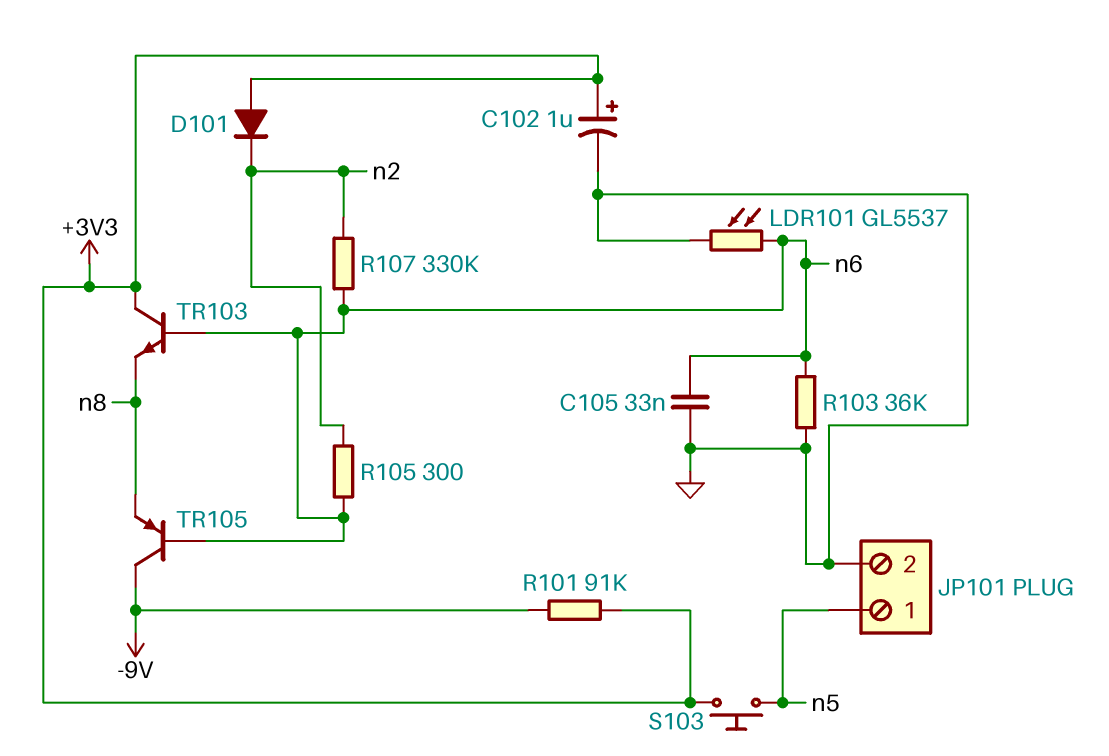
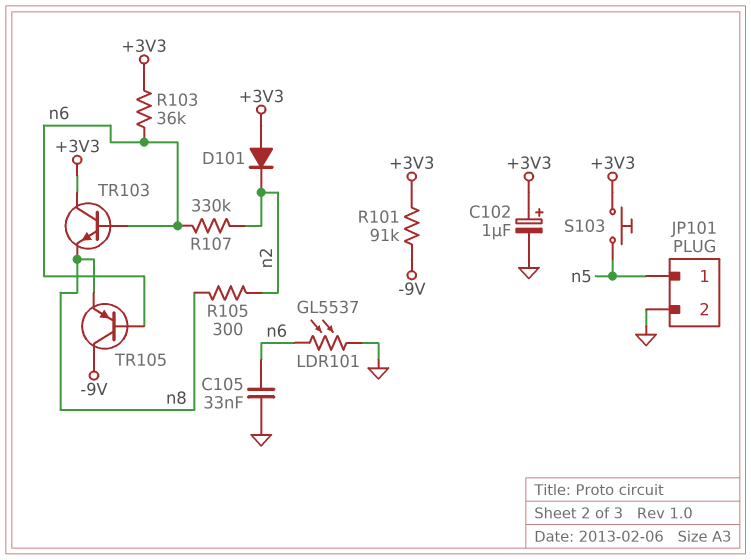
R103: 36k (GND, n6) -> 36k (+3V3, n6)
R105: 300 (n2, n6) -> 300 (n2, n8)

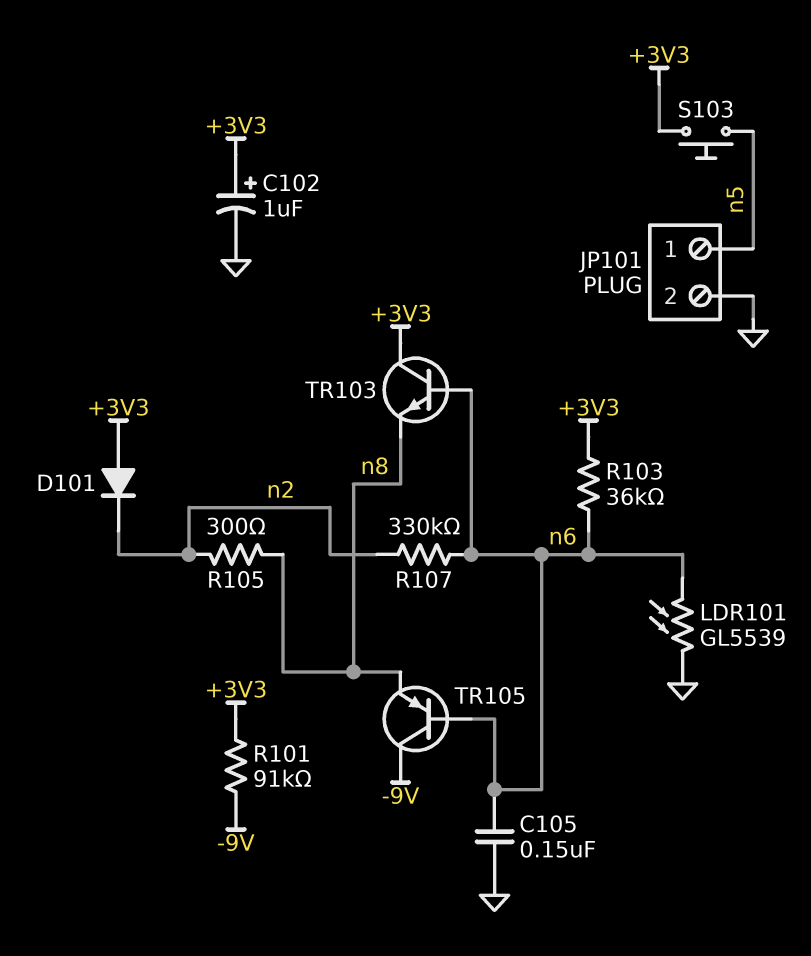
C105: 33nF (GND, n6) -> 150nF (GND, n6)
LDR101: GL5537 (GND, n6) -> GL5539 (GND, n6)

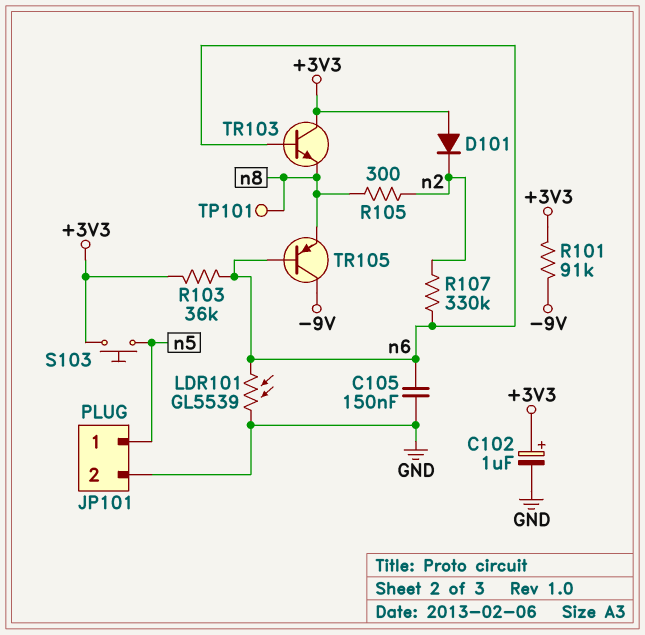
TP101: none -> test point (n8)

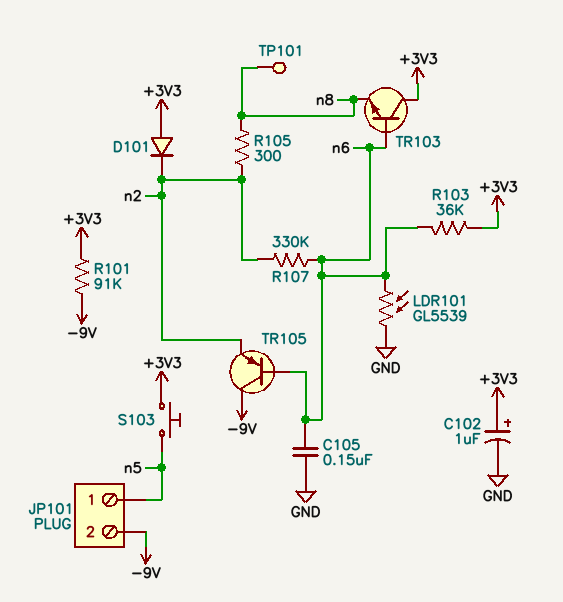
JP101 pin 2: GND -> -9V
TR105: PNP (B n6, C -9V, E n8) -> PNP (B n6, C -9V, E n2)

